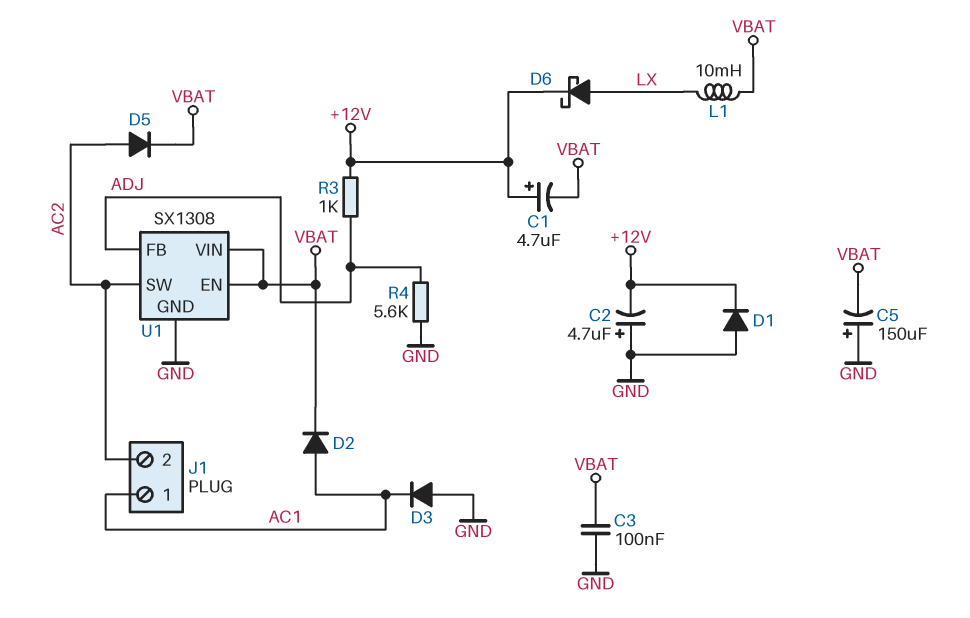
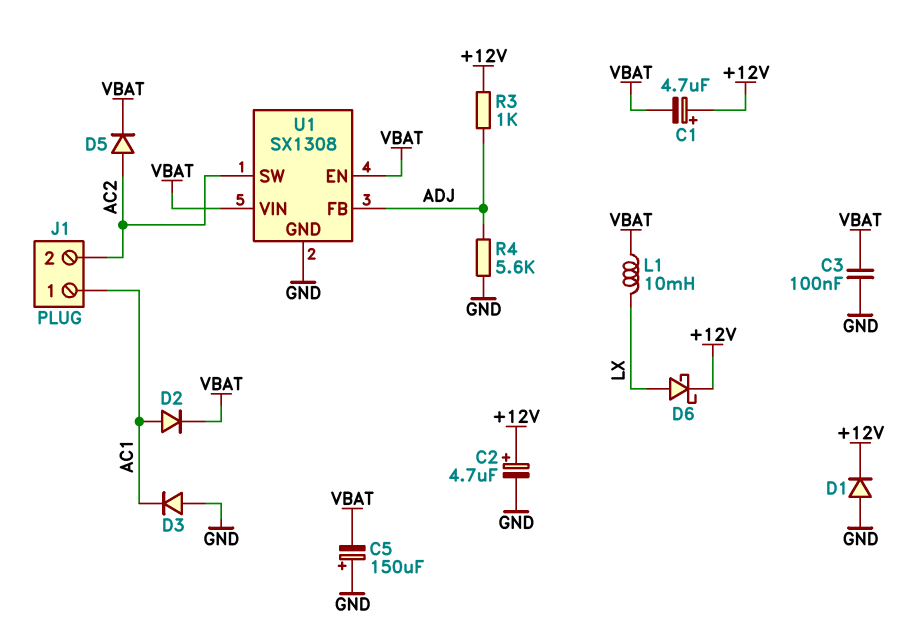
C2: 4.7uF (plus GND, minus +12V) -> 4.7uF (plus +12V, minus GND)

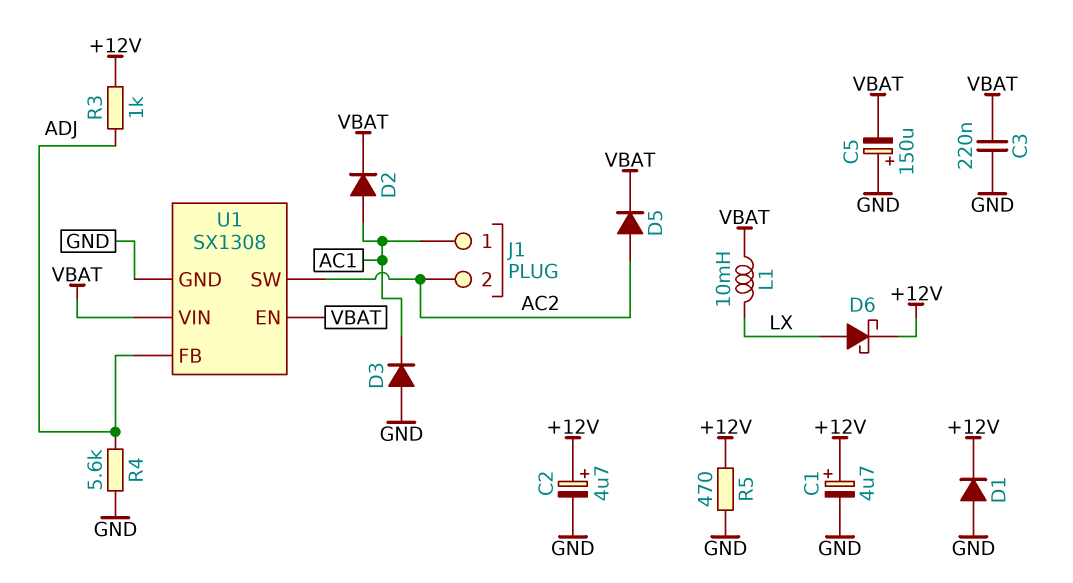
C1: 4.7uF (plus +12V, minus VBAT) -> 4.7uF (plus +12V, minus GND)
C3: 100nF (GND, VBAT) -> 220nF (GND, VBAT)
R5: none -> 470 (+12V, GND)

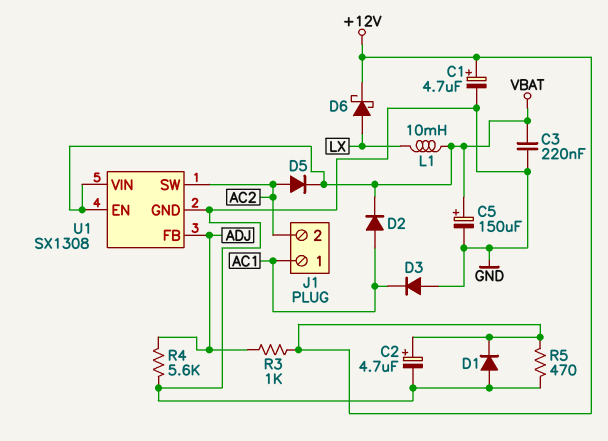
C5: 150uF (plus GND, minus VBAT) -> 150uF (plus VBAT, minus GND)

